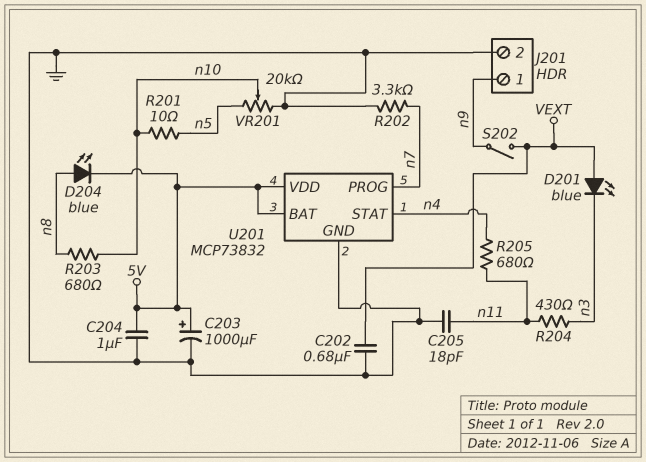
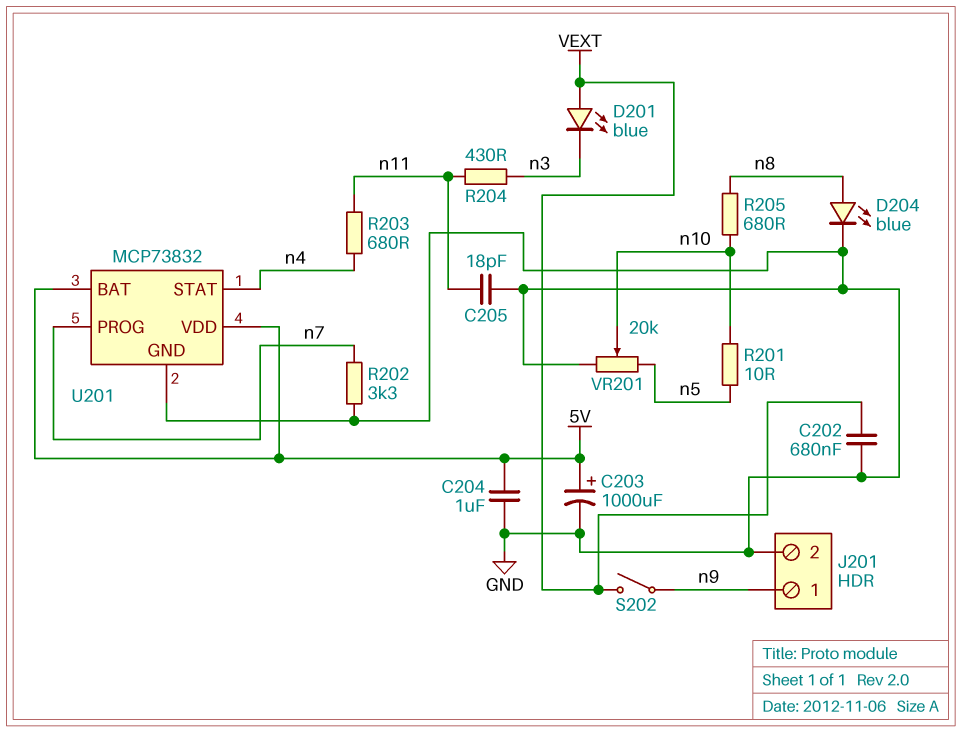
D204: LED blue (A n8, K 5V) -> LED blue (A n8, K GND)
R203: 680 (n8, n10) -> 680 (n4, n11)
R205: 680 (n4, n11) -> 680 (n8, n10)

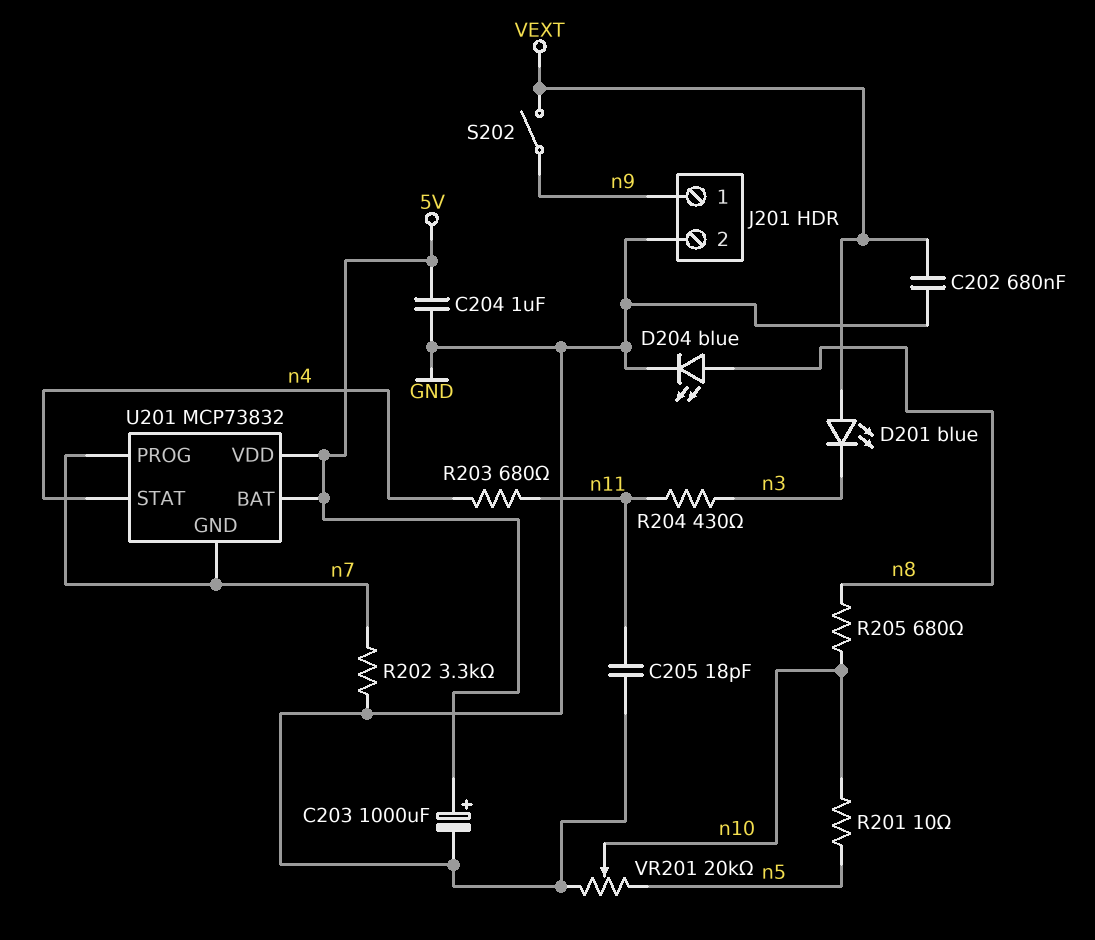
U201 pin GND: GND -> n7

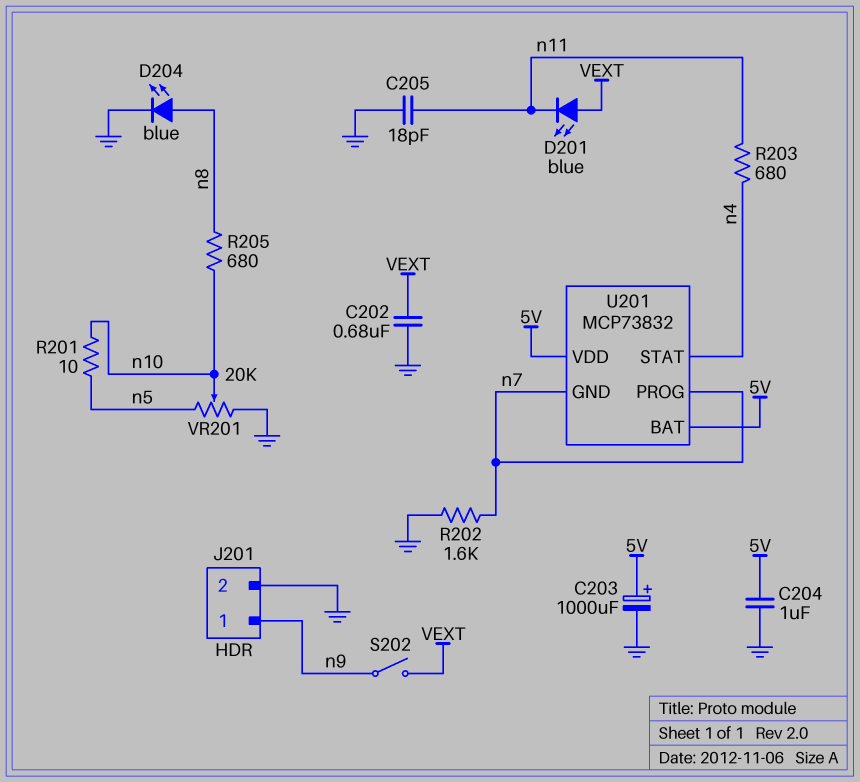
D201: LED blue (A VEXT, K n3) -> LED blue (A VEXT, K n11)
R202: 3.3k (GND, n7) -> 1.6k (GND, n7)
R204: 430 (n3, n11) -> none

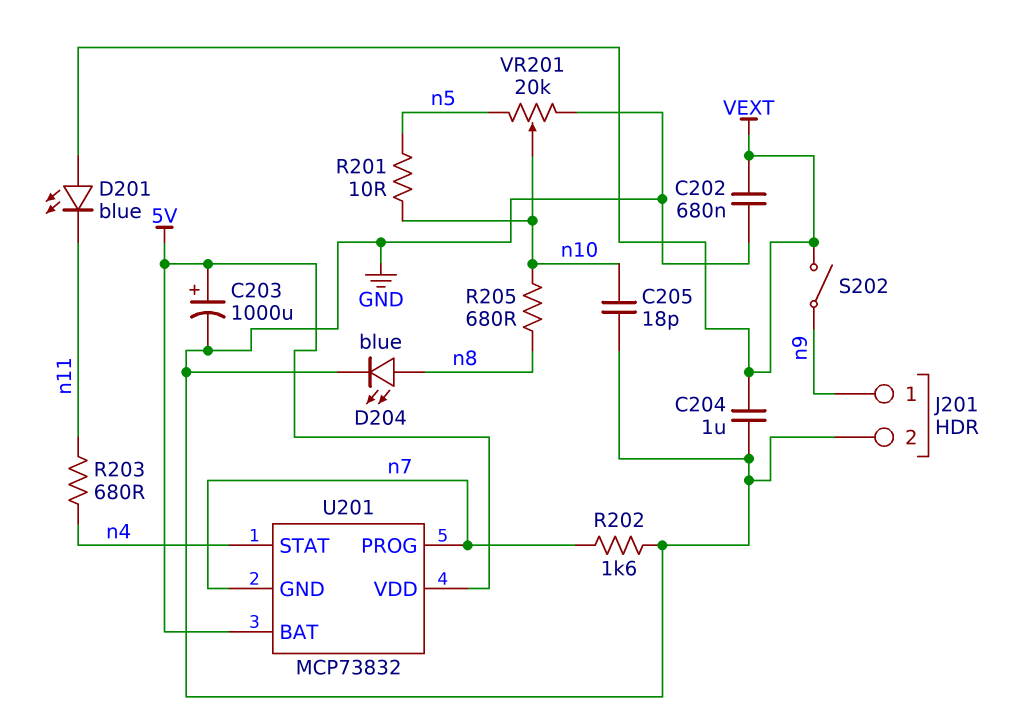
C204: 1uF (5V, GND) -> 1uF (GND, VEXT)
C205: 18pF (GND, n11) -> 18pF (GND, n10)

